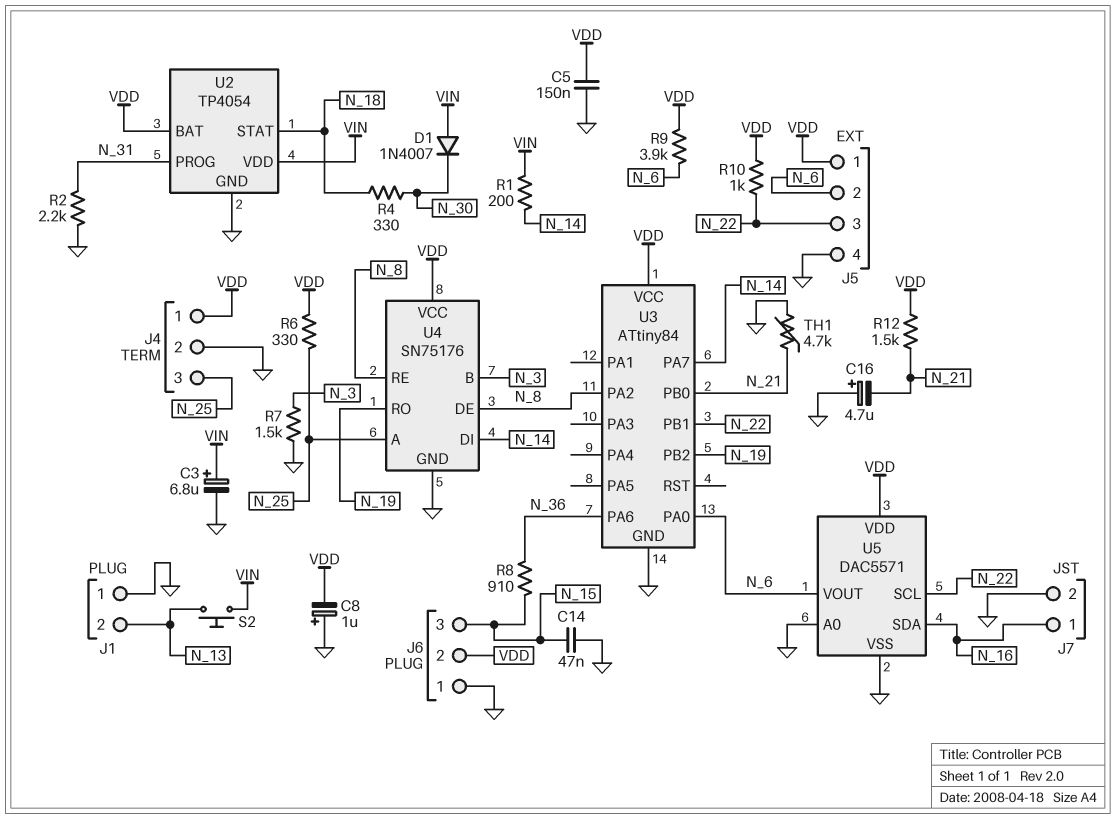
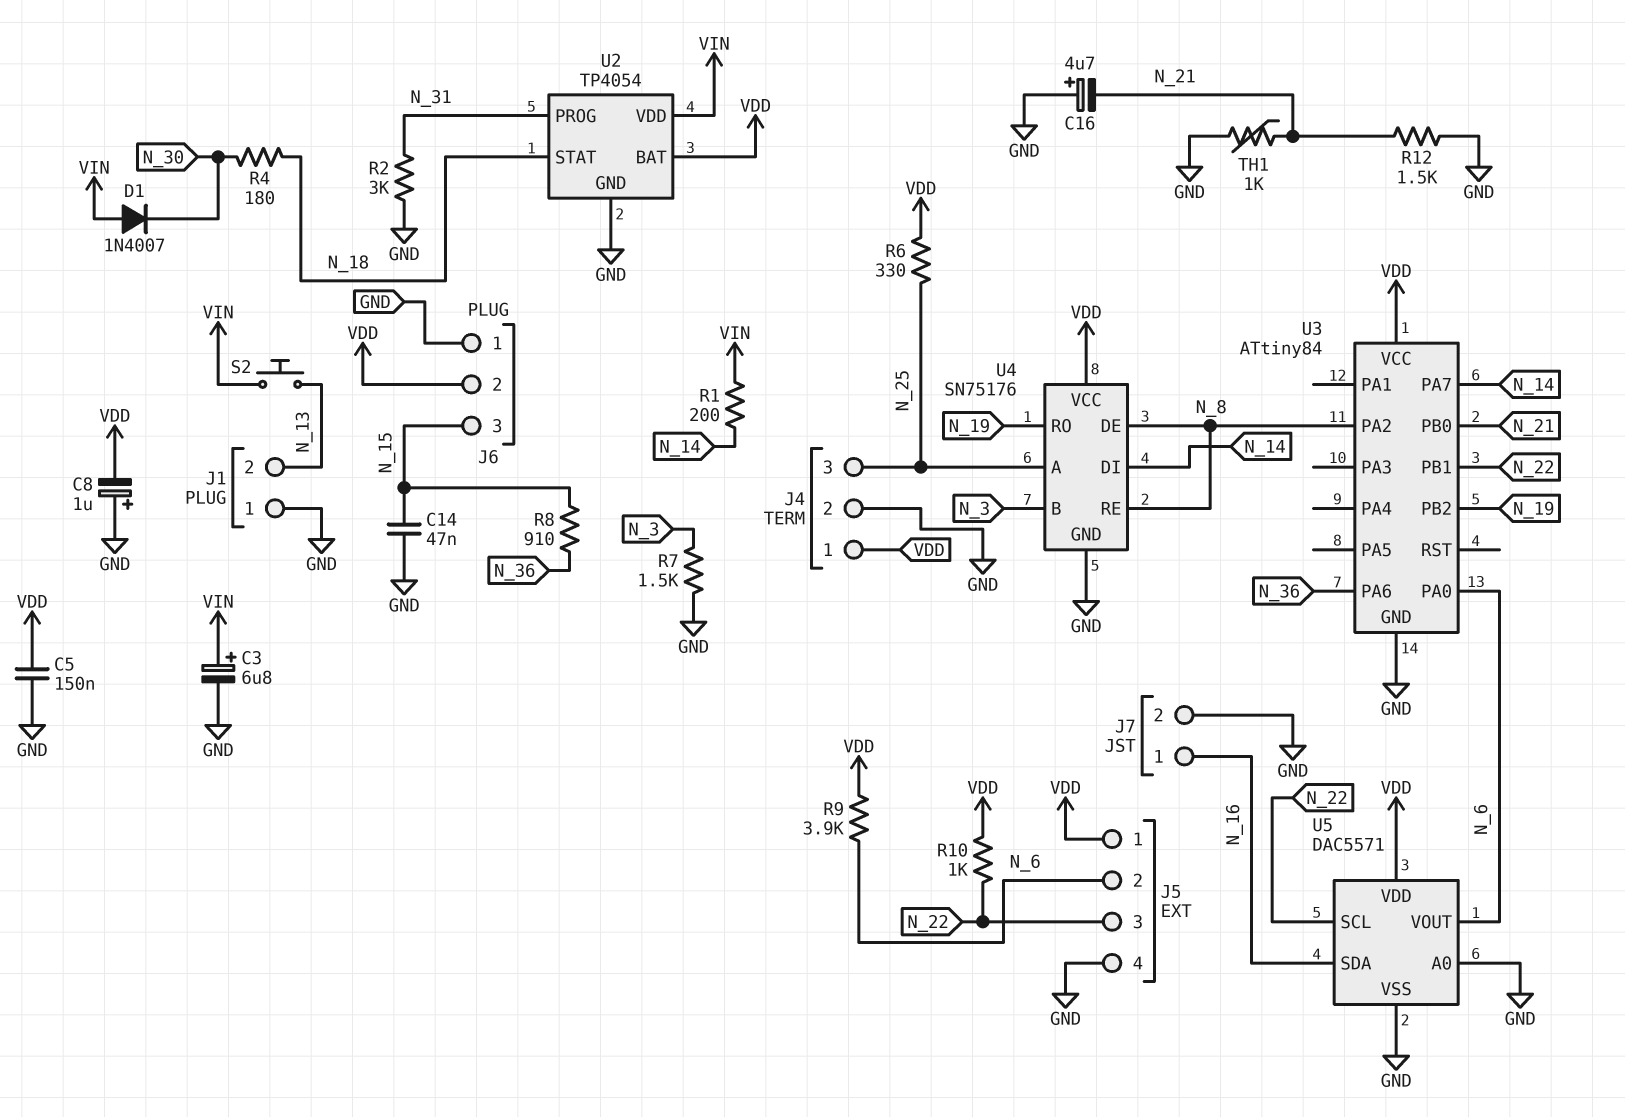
R2: 2.2k (GND, N_31) -> 3k (GND, N_31)
R4: 330 (N_18, N_30) -> 180 (N_18, N_30)
R12: 1.5k (N_21, VDD) -> 1.5k (GND, N_21)
TH1: 4.7k (GND, N_21) -> 1k (GND, N_21)

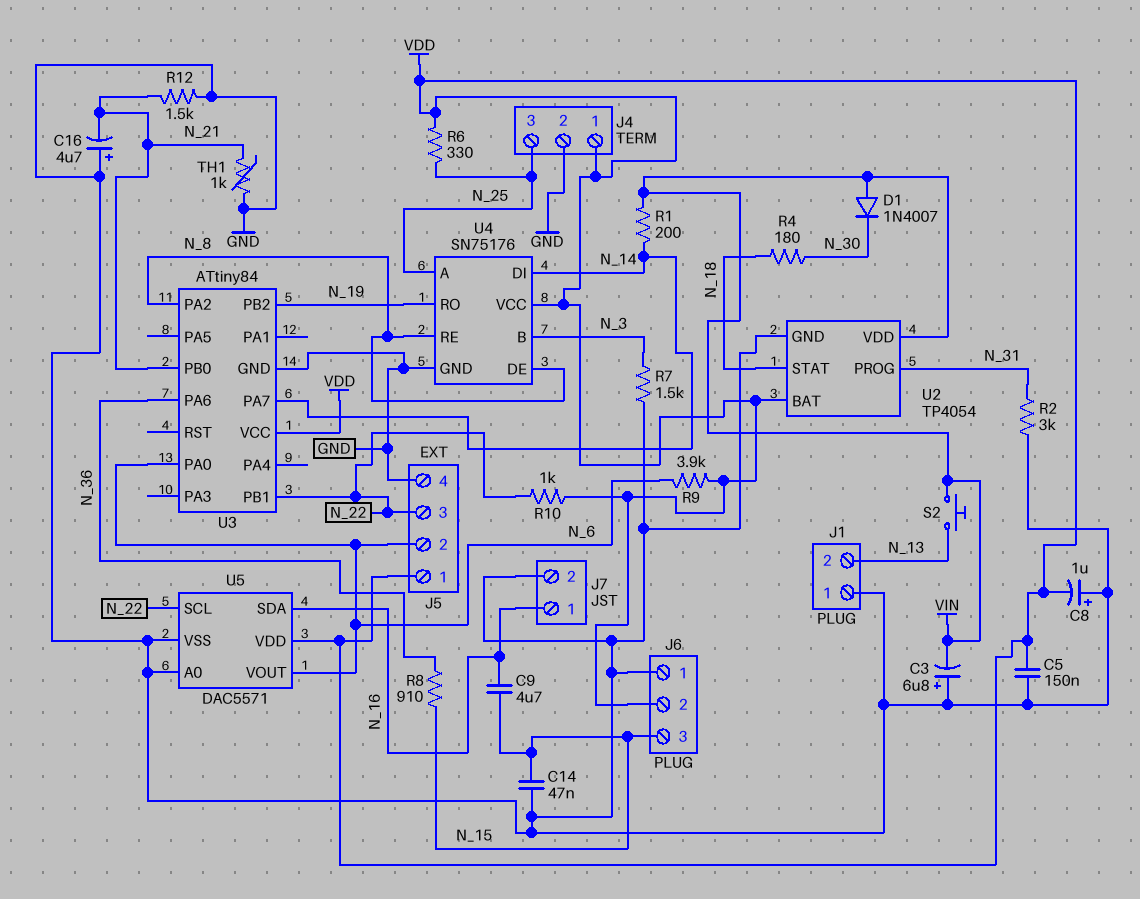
C3: 6.8uF (plus VIN, minus GND) -> 6.8uF (plus GND, minus VIN)
C9: none -> 4.7uF (N_15, N_16)

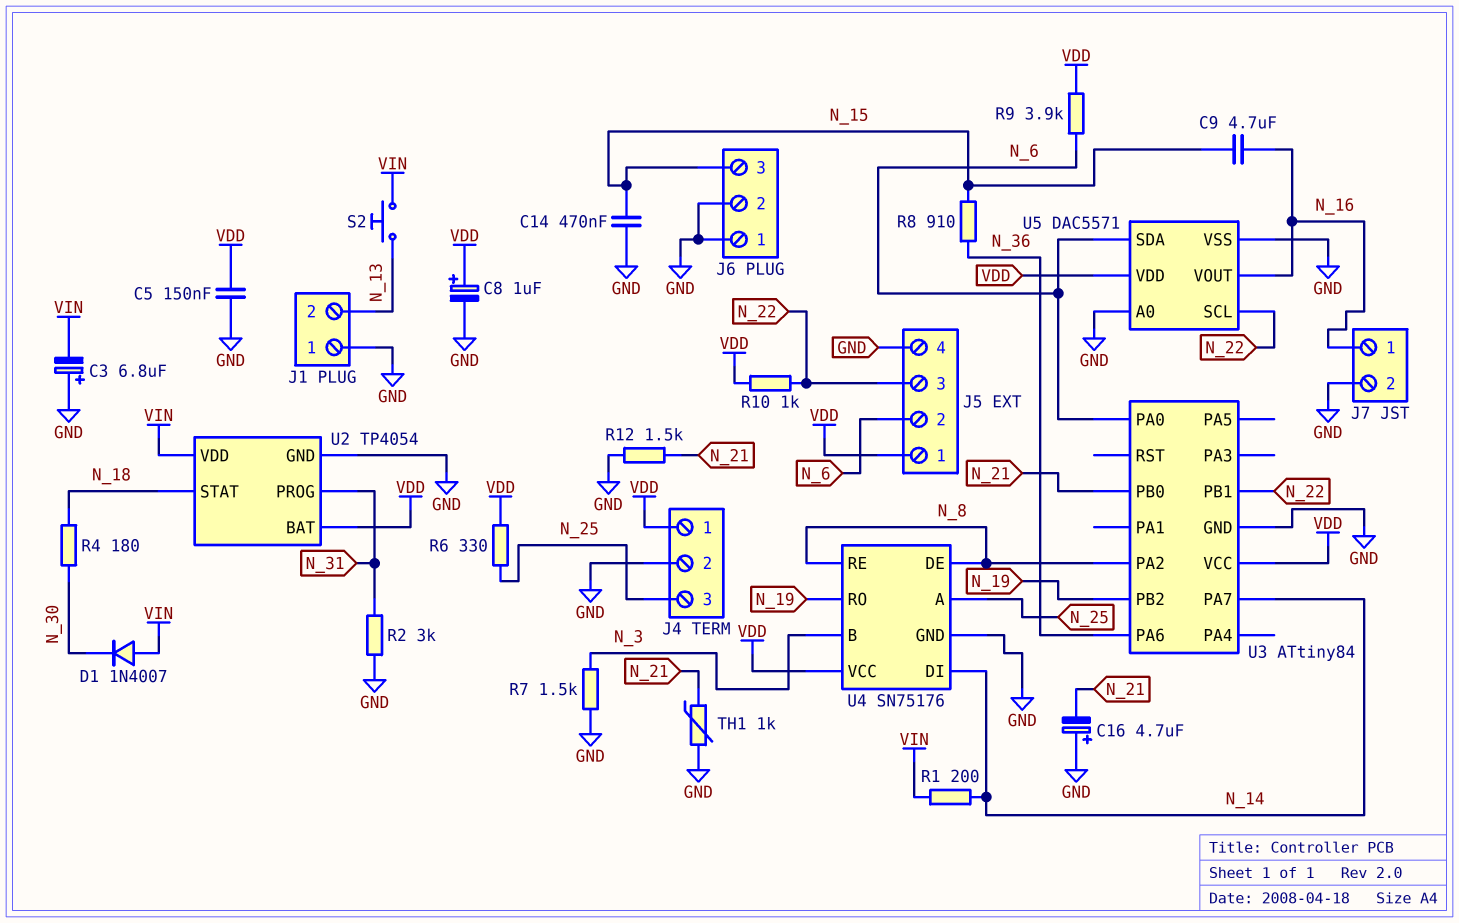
C8: 1uF (plus GND, minus VDD) -> 1uF (plus VDD, minus GND)
C14: 47nF (GND, N_15) -> 470nF (GND, N_15)
J6 pin 2: VDD -> GND
U5 pin SDA: N_16 -> N_6
U5 pin VOUT: N_6 -> N_16

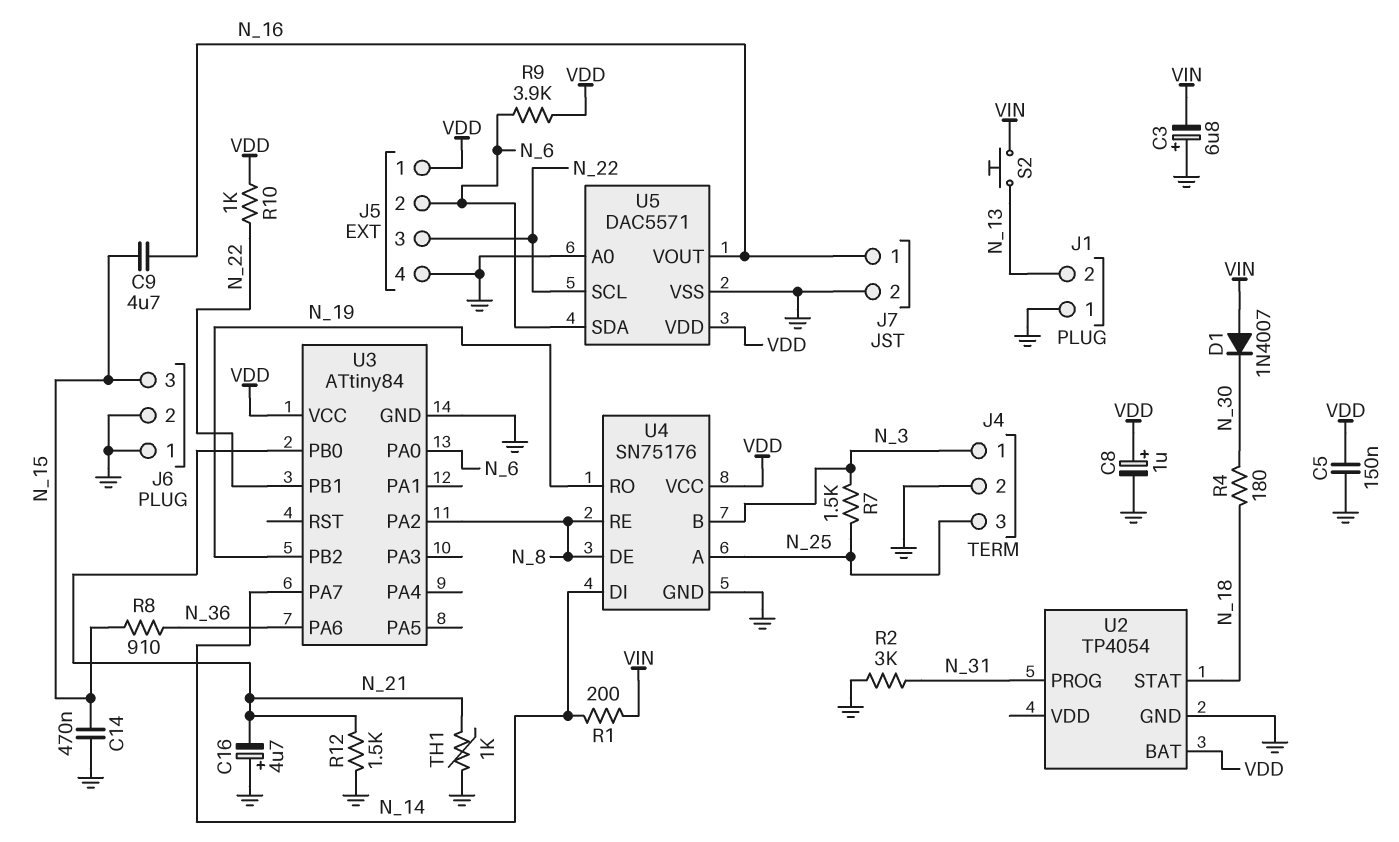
J4 pin 1: VDD -> N_3
R6: 330 (N_25, VDD) -> none
R7: 1.5k (GND, N_3) -> 1.5k (N_3, N_25)
U2 pin VDD: VIN -> none

